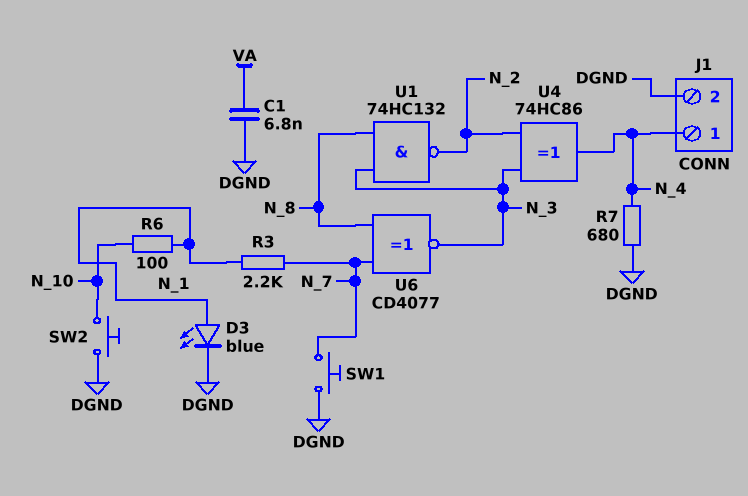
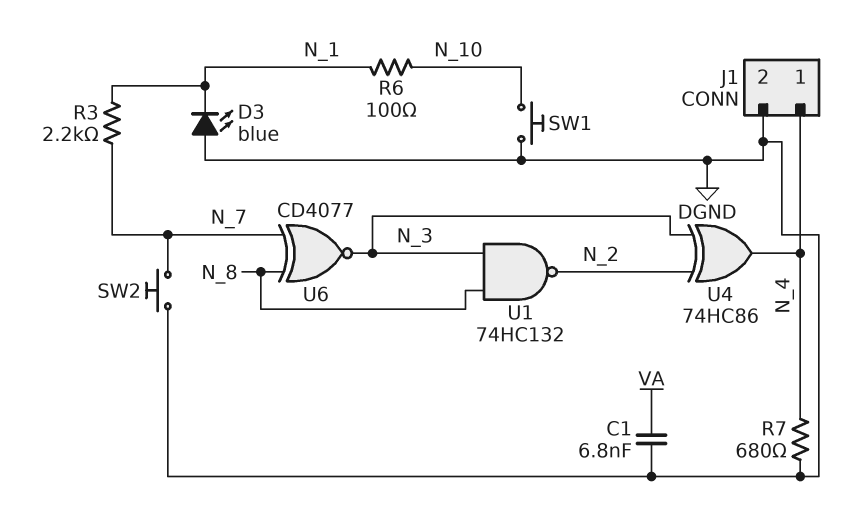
D3: LED blue (A N_1, K DGND) -> LED blue (A DGND, K N_1)
SW1: button (DGND, N_7) -> button (DGND, N_10)
SW2: button (DGND, N_10) -> button (DGND, N_7)

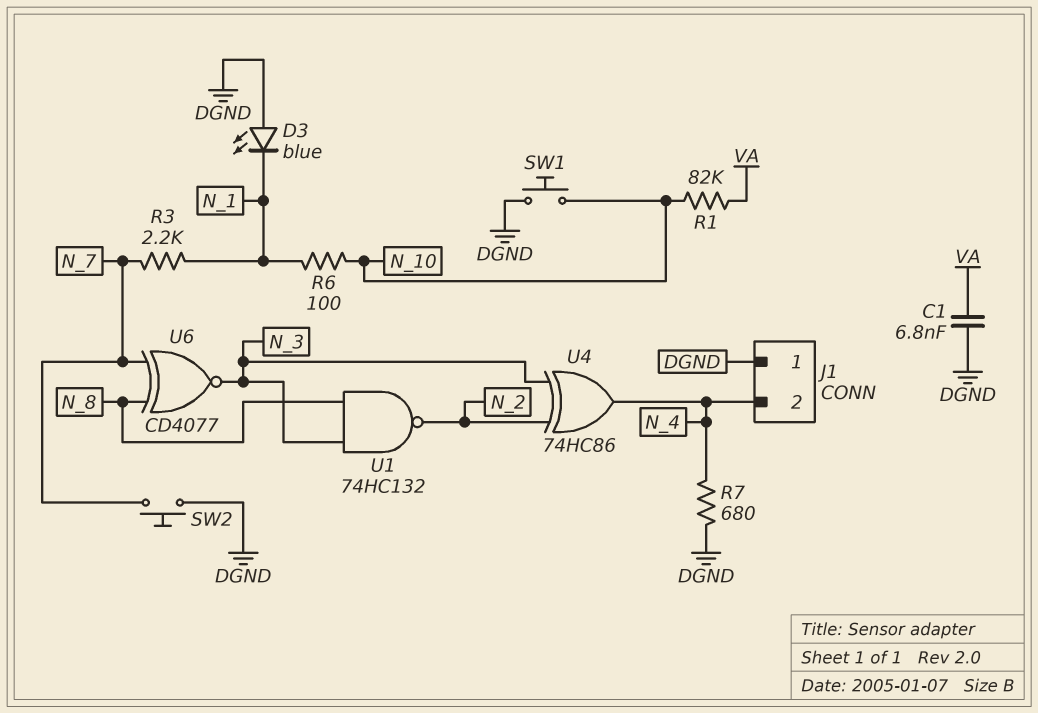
J1 pin 1: N_4 -> DGND
J1 pin 2: DGND -> N_4
R1: none -> 82k (N_10, VA)

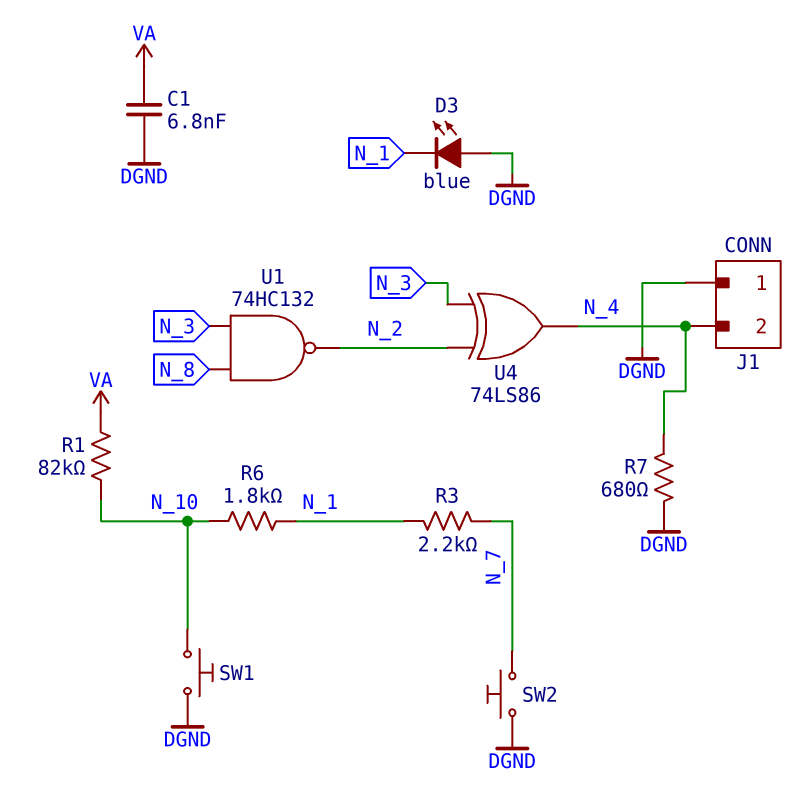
R6: 100 (N_1, N_10) -> 1.8k (N_1, N_10)
U4: XOR 74HC86 (in N_2, in N_3, out N_4) -> XOR 74LS86 (in N_2, in N_3, out N_4)
U6: XNOR CD4077 (in N_7, in N_8, out N_3) -> none

